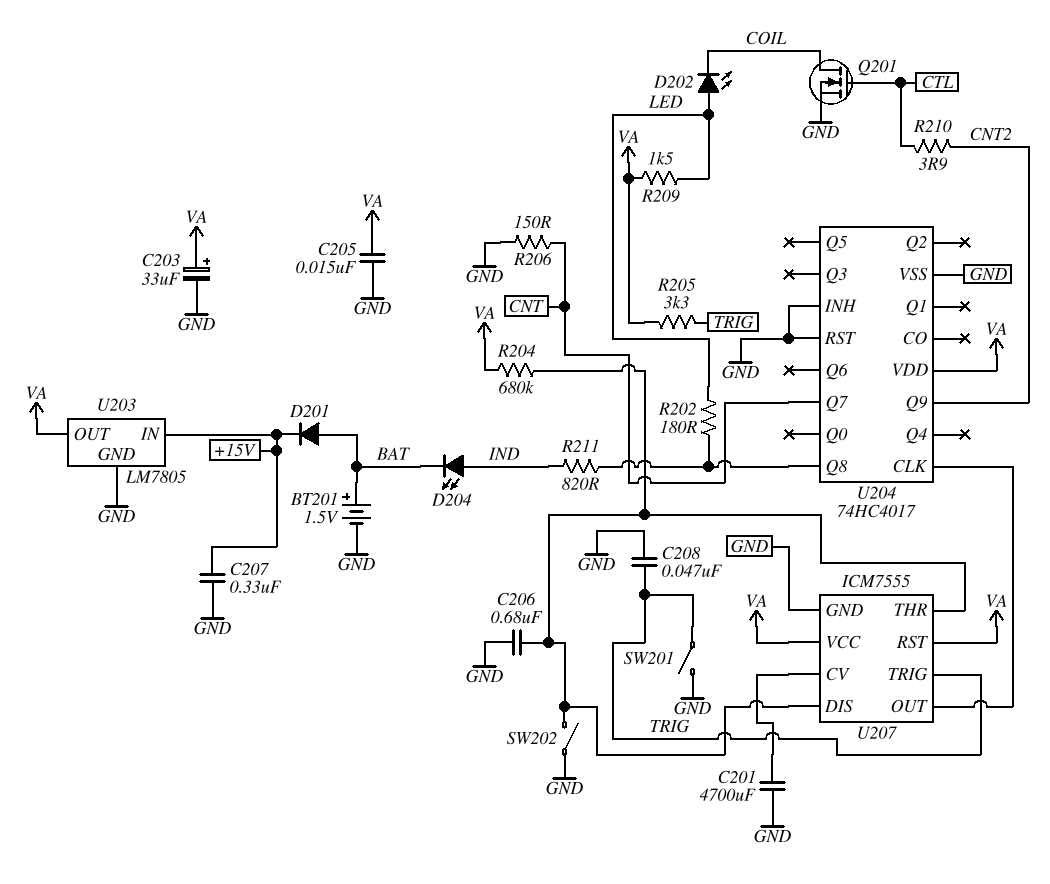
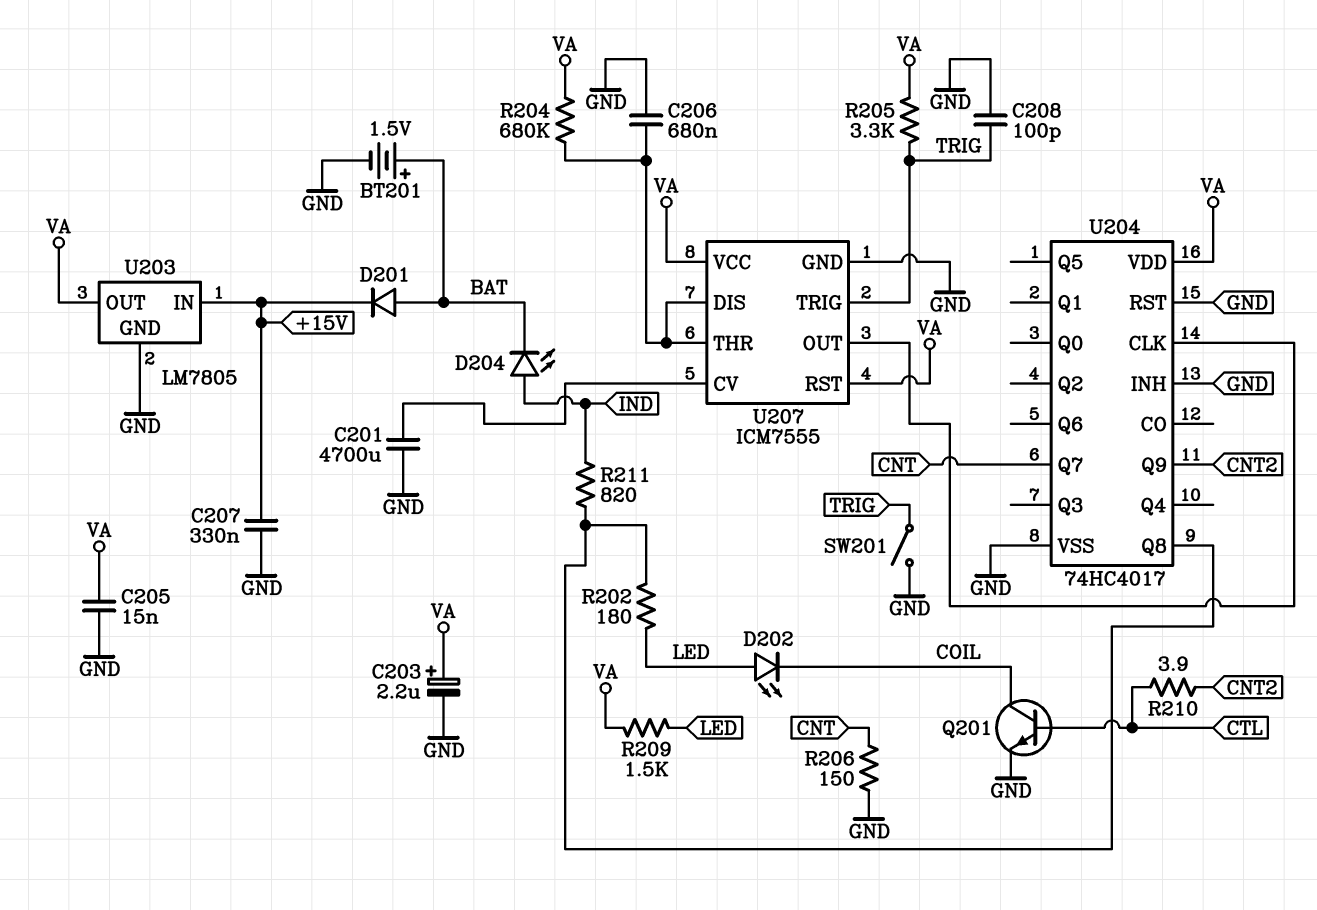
C203: 33uF (plus VA, minus GND) -> 2.2uF (plus VA, minus GND)
C208: 47nF (GND, TRIG) -> 100pF (GND, TRIG)
Q201: NMOS (G CTL, D COIL, S GND) -> NPN (B CTL, C COIL, E GND)
SW202: switch (GND, U207/DIS) -> none

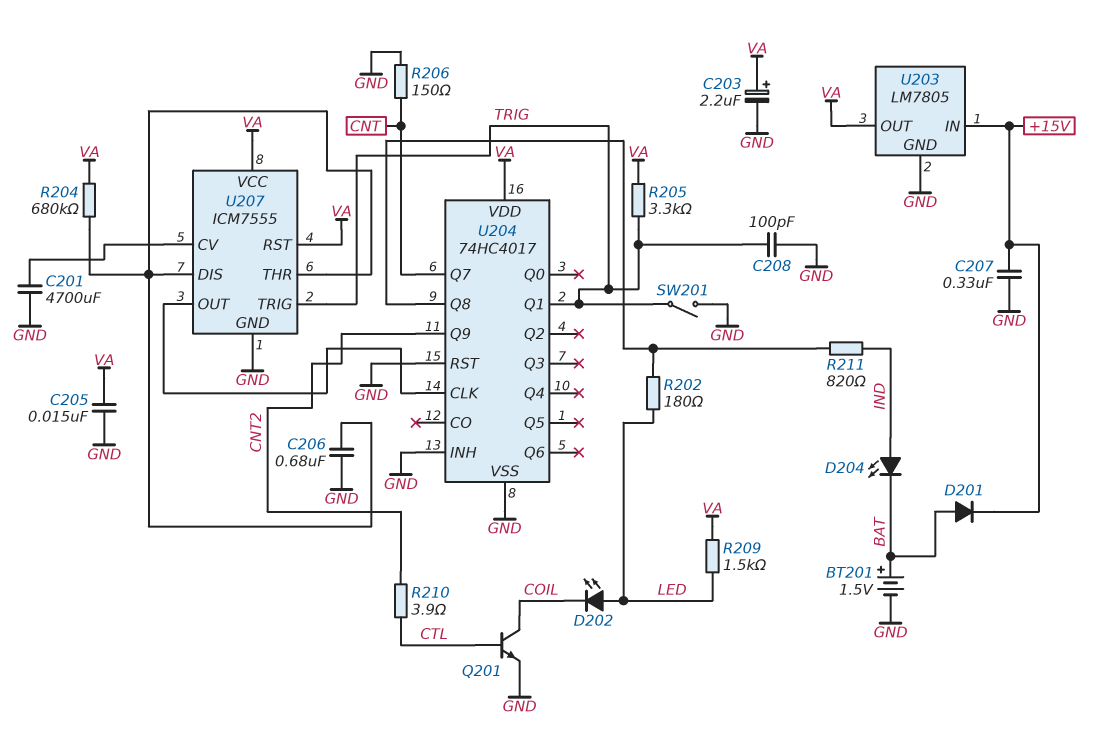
U204 pin Q1: none -> TRIG

